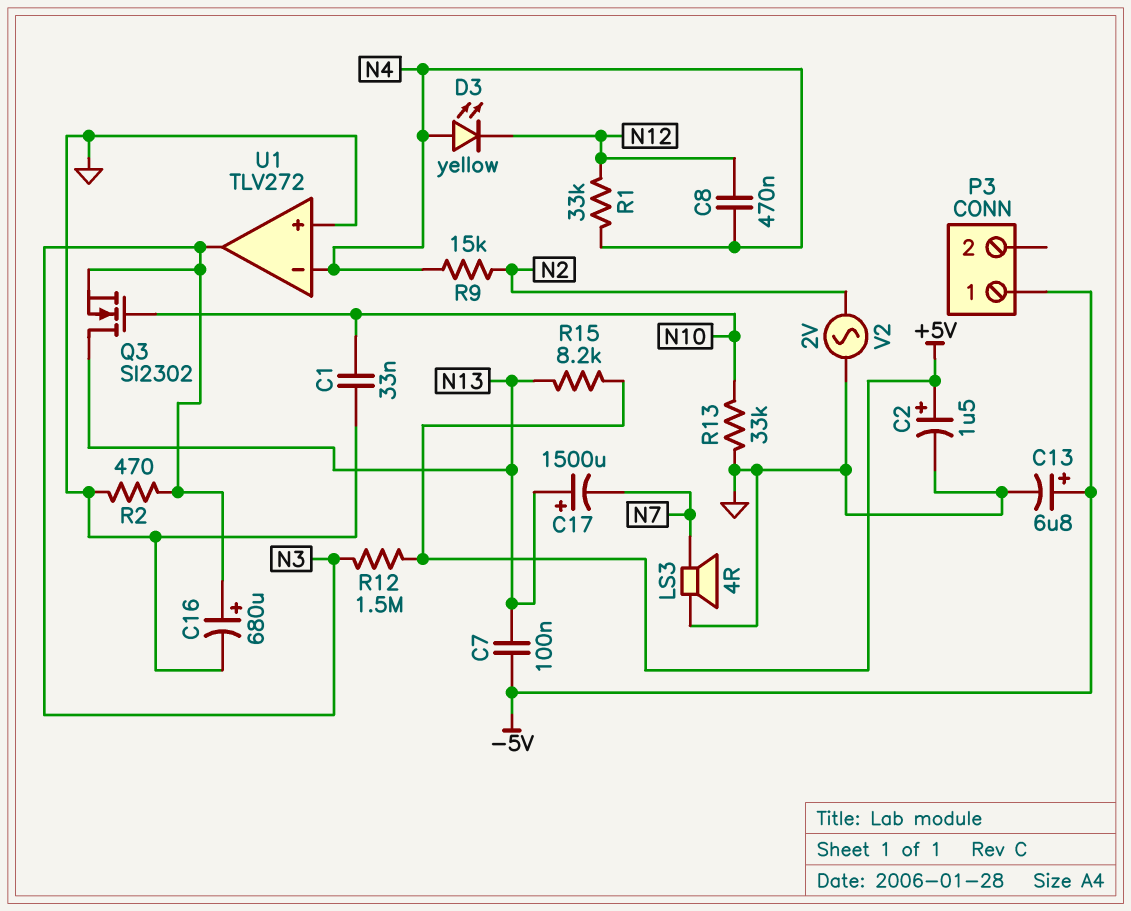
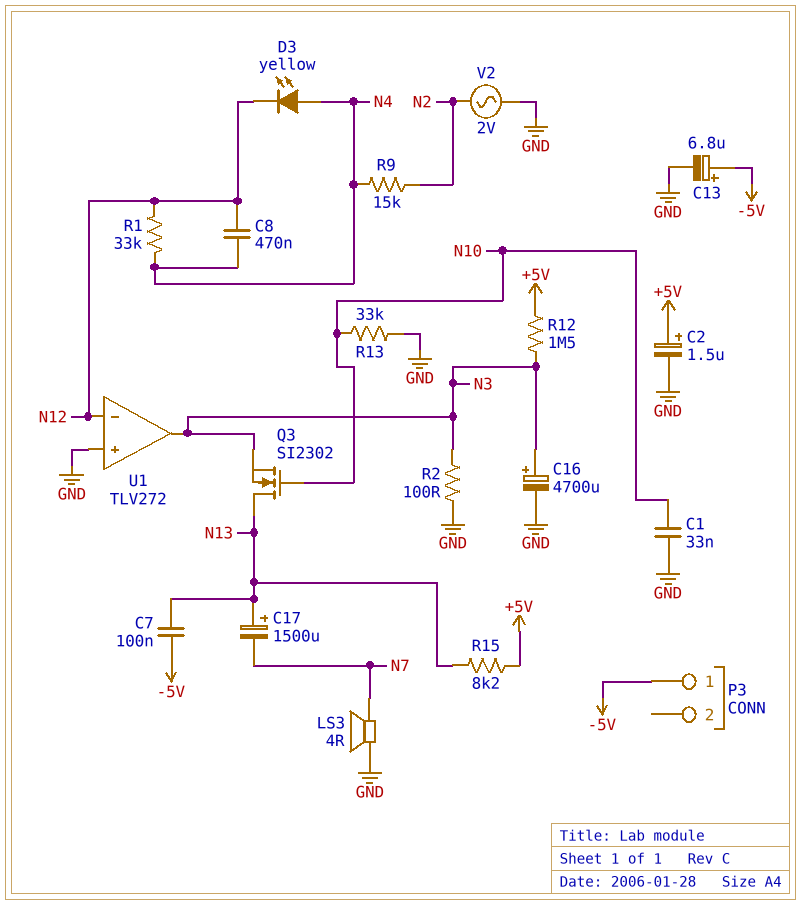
C16: 680uF (plus N3, minus GND) -> 4700uF (plus N3, minus GND)
R2: 470 (GND, N3) -> 100 (GND, N3)
U1 pin in-: N4 -> N12

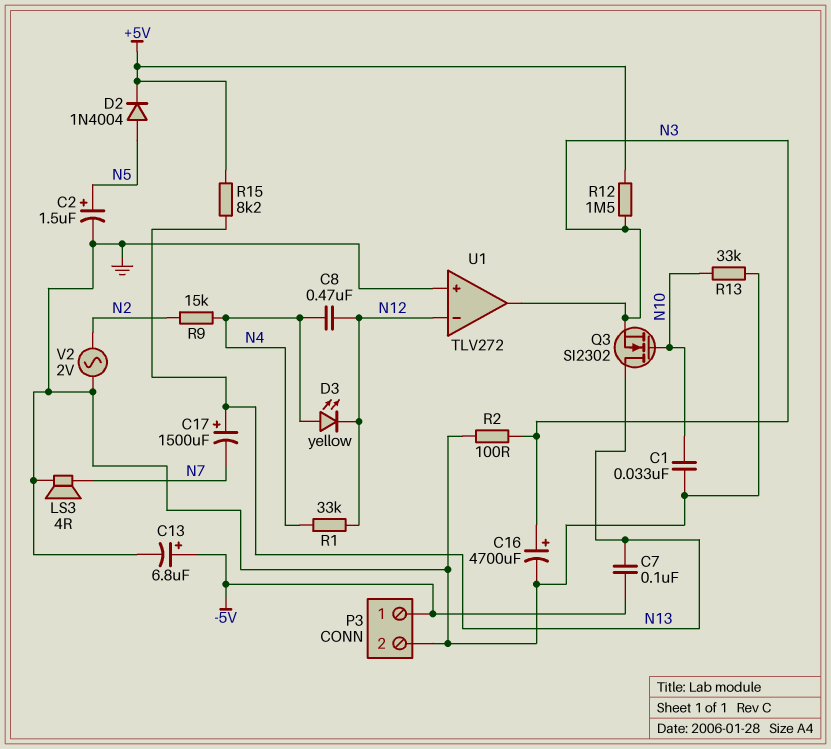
C2: 1.5uF (plus +5V, minus GND) -> 1.5uF (plus N5, minus GND)
D2: none -> diode 1N4004 (A N5, K +5V)
P3 pin 2: none -> GND

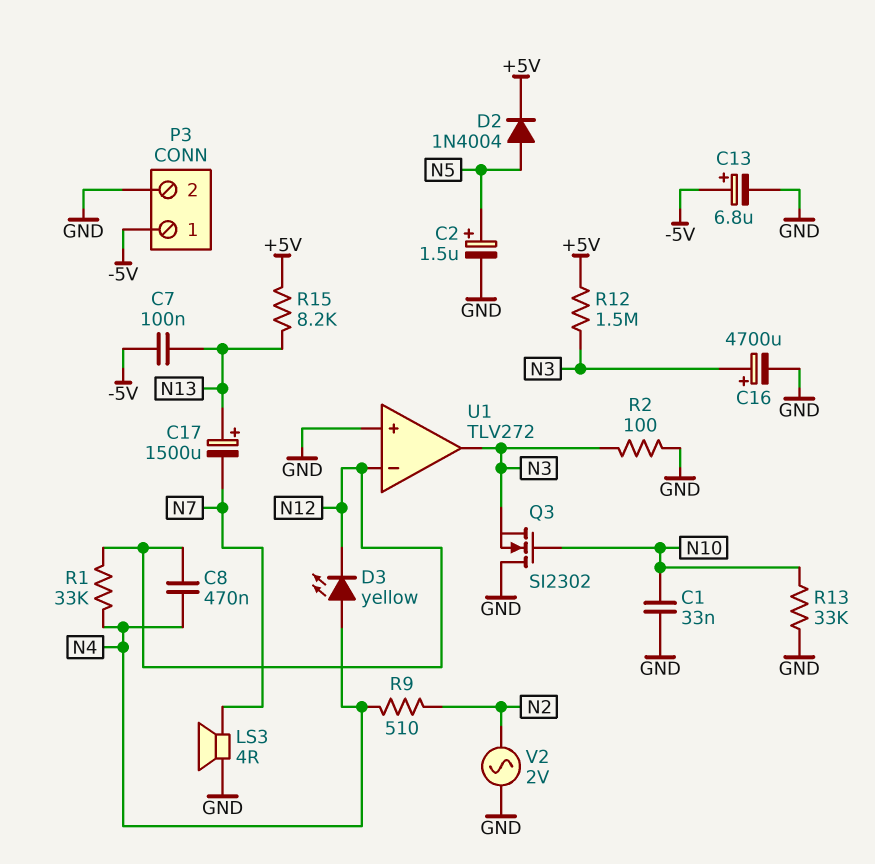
Q3: NMOS SI2302 (G N10, D N13, S N3) -> NMOS SI2302 (G N10, D GND, S N3)
R9: 15k (N2, N4) -> 510 (N2, N4)

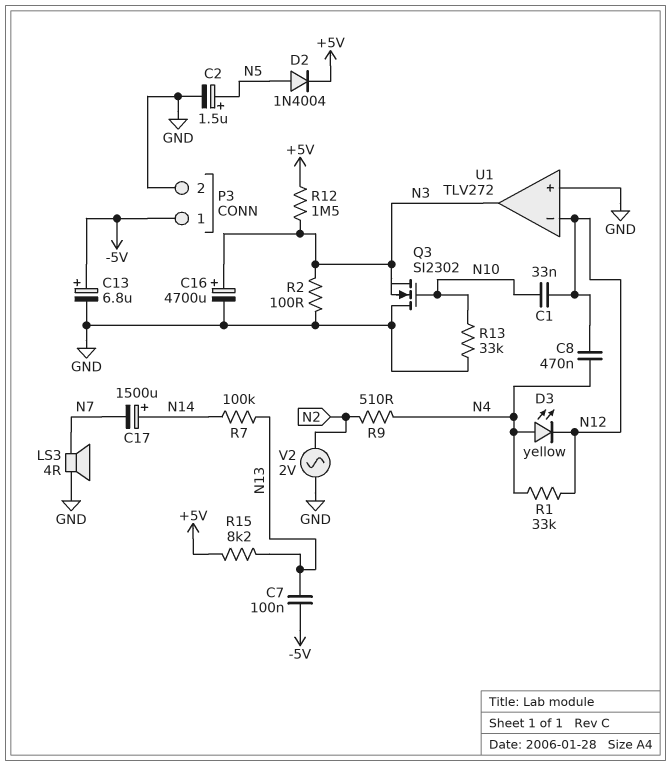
C1: 33nF (GND, N10) -> 33nF (N10, N12)
C17: 1500uF (plus N13, minus N7) -> 1500uF (plus N14, minus N7)
R7: none -> 100k (N13, N14)

